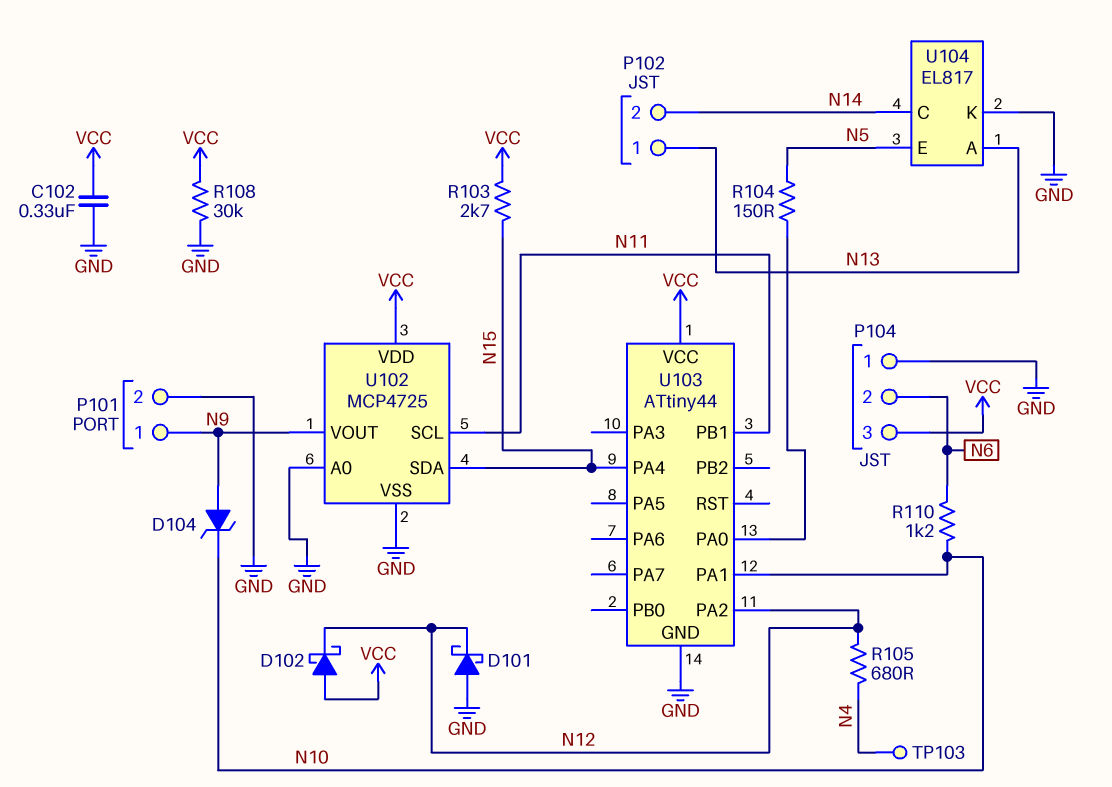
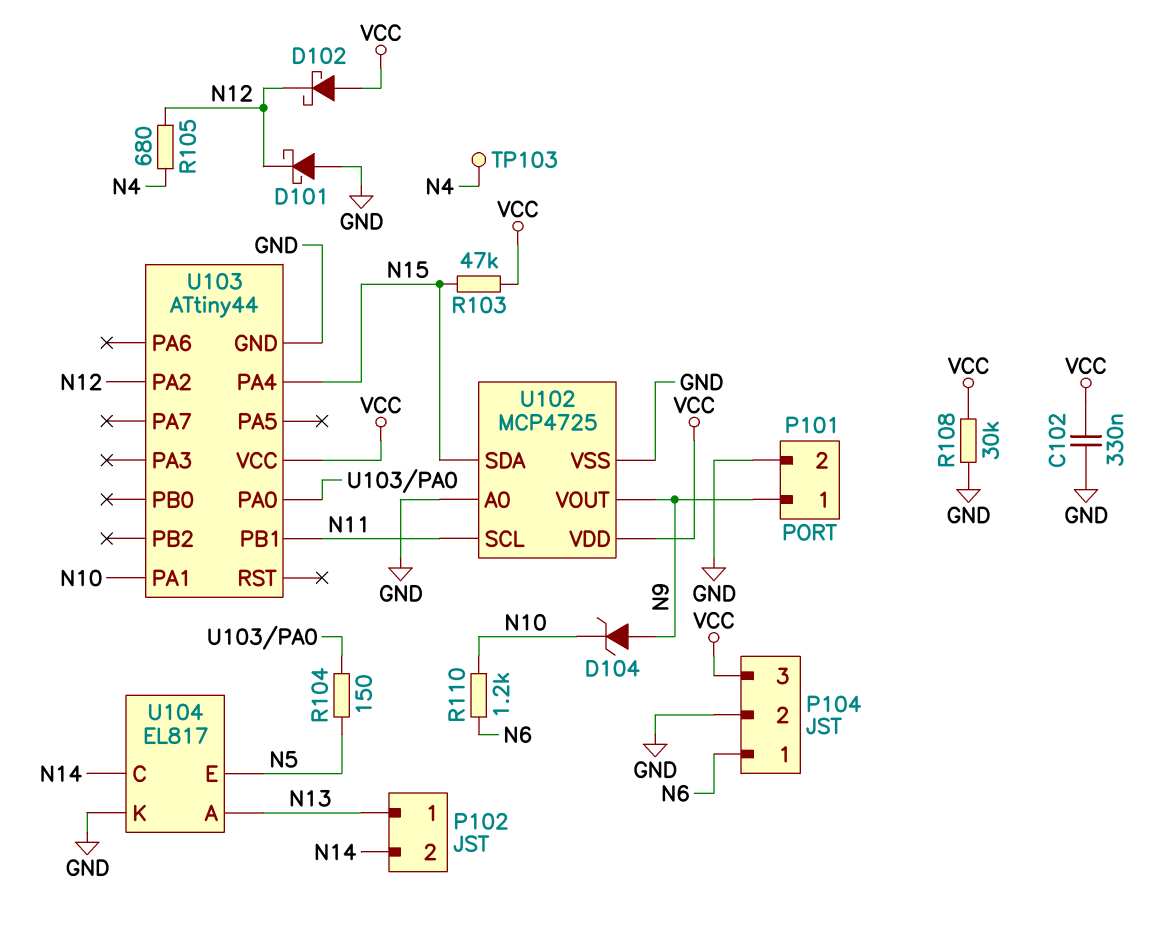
P104 pin 1: GND -> N6
P104 pin 2: N6 -> GND
R103: 2.7k (N15, VCC) -> 47k (N15, VCC)

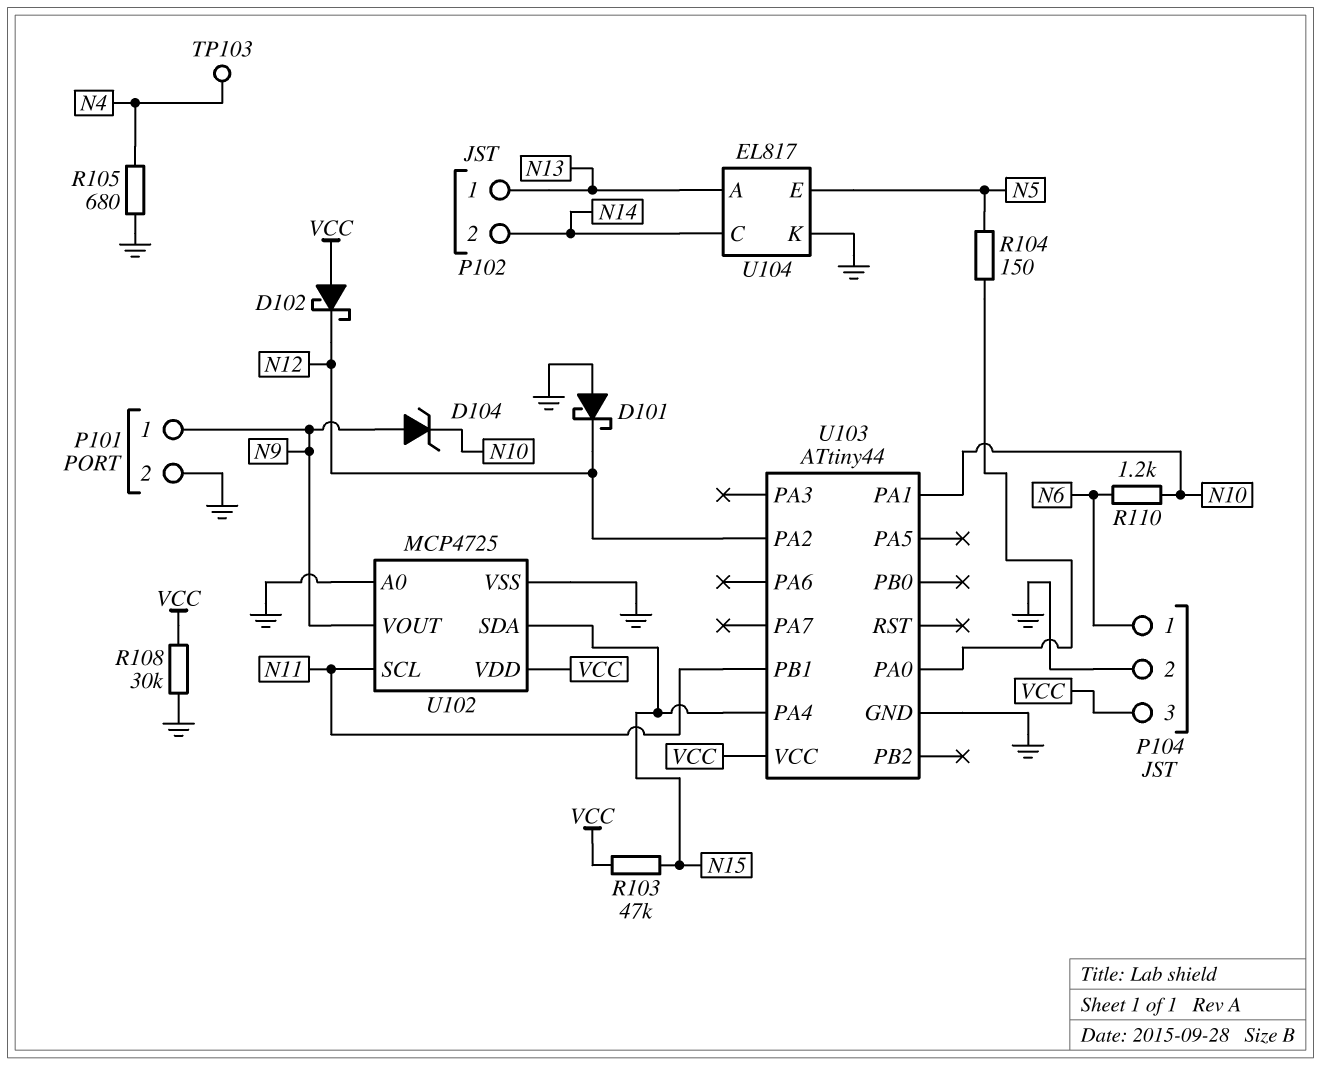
C102: 330nF (GND, VCC) -> none
R105: 680 (N4, N12) -> 680 (GND, N4)

